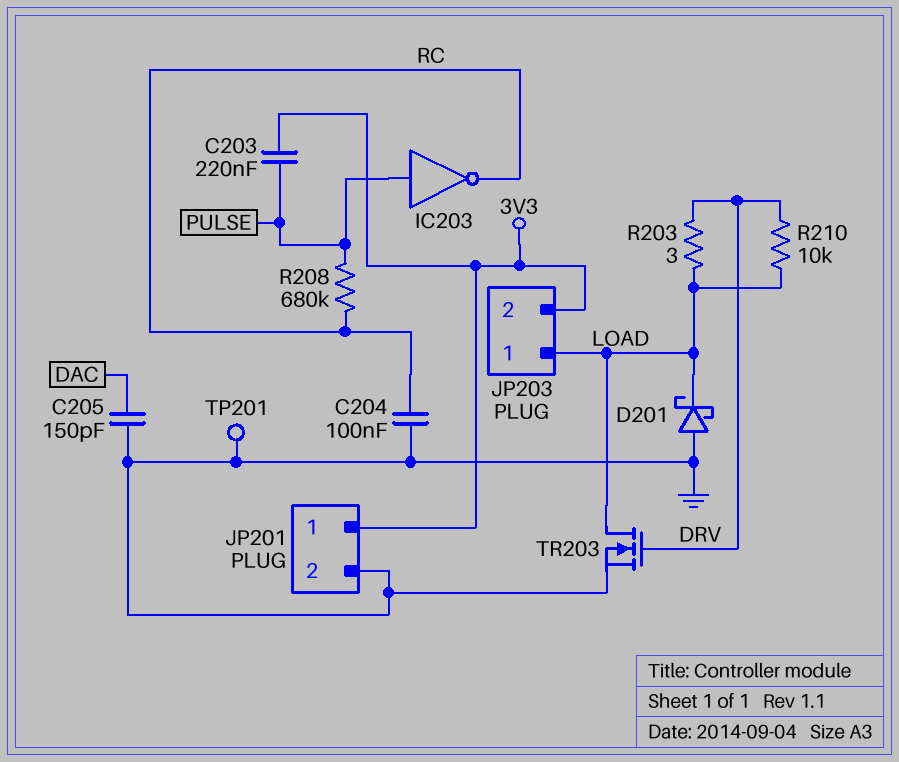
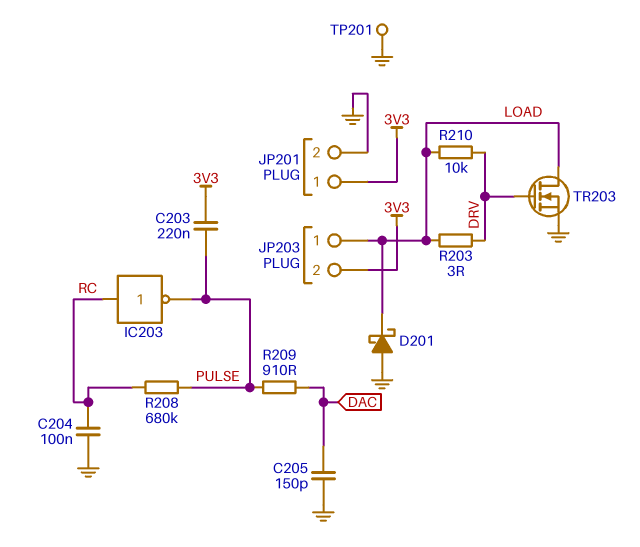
IC203: NOT (in PULSE, out RC) -> NOT (in RC, out PULSE)
R209: none -> 910 (DAC, PULSE)

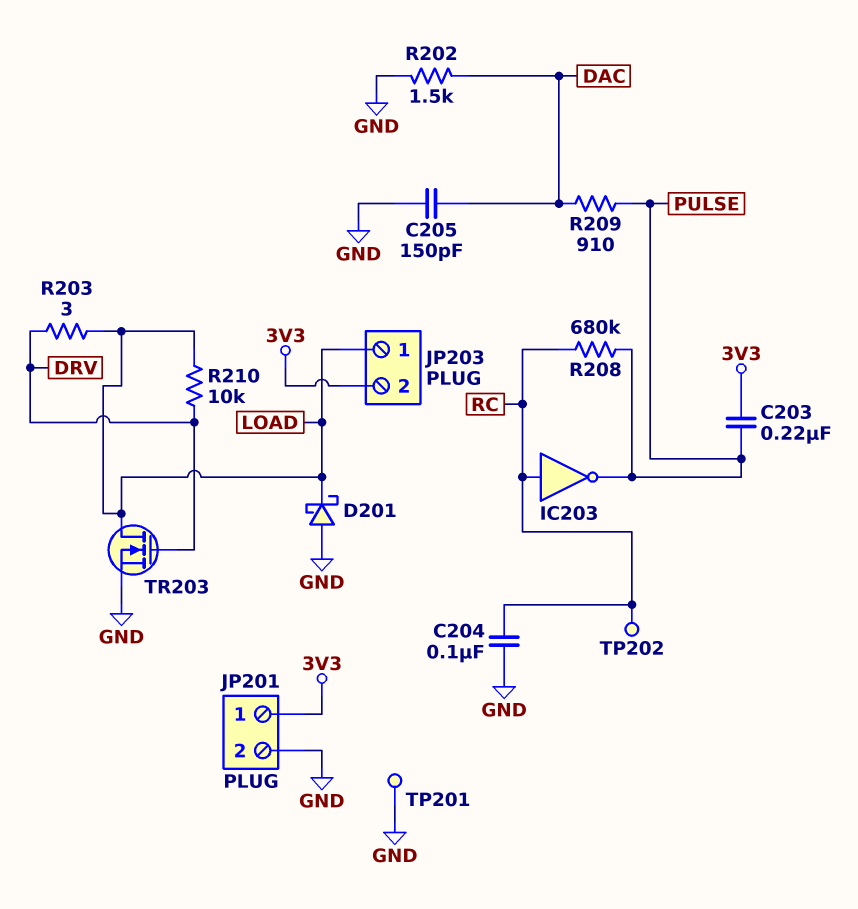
R202: none -> 1.5k (DAC, GND)
TP202: none -> test point (RC)

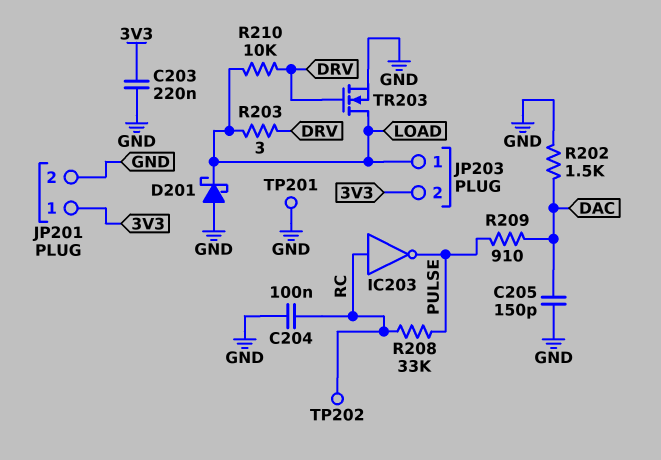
C203: 220nF (3V3, PULSE) -> 220nF (3V3, GND)
R208: 680k (PULSE, RC) -> 33k (PULSE, RC)

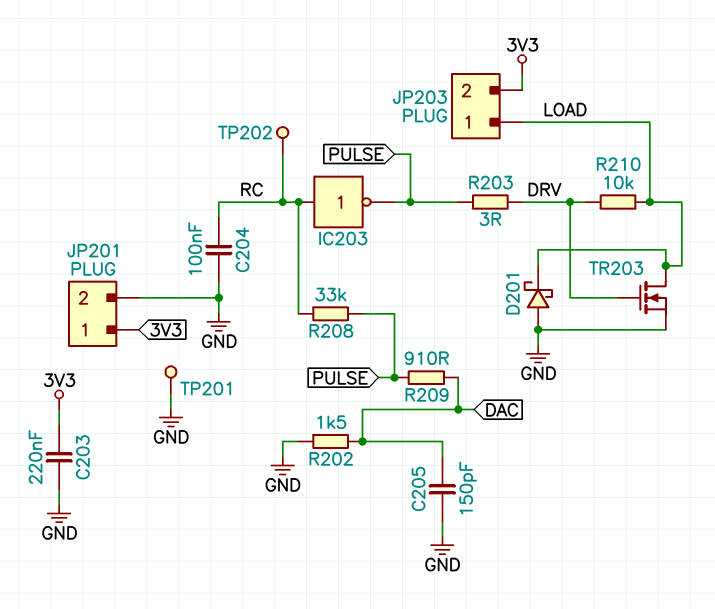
R203: 3 (DRV, LOAD) -> 3 (DRV, PULSE)

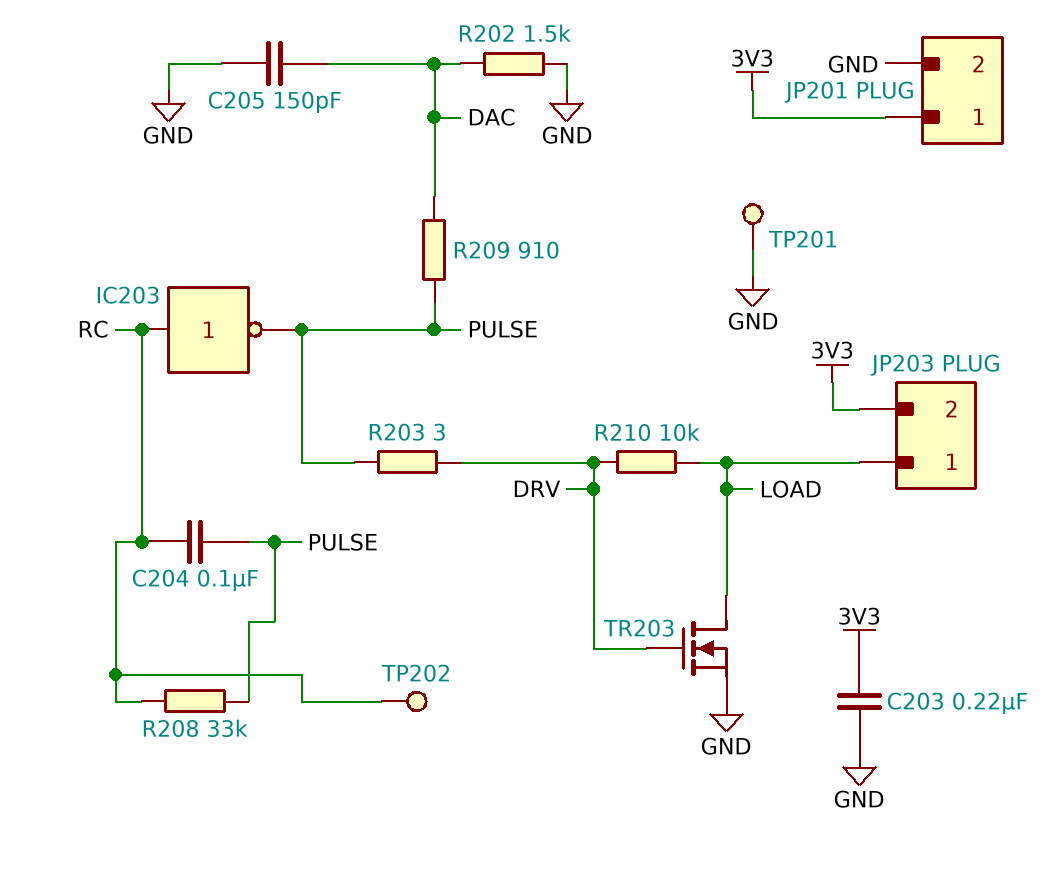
C204: 100nF (GND, RC) -> 100nF (PULSE, RC)
D201: schottky (A GND, K LOAD) -> none

